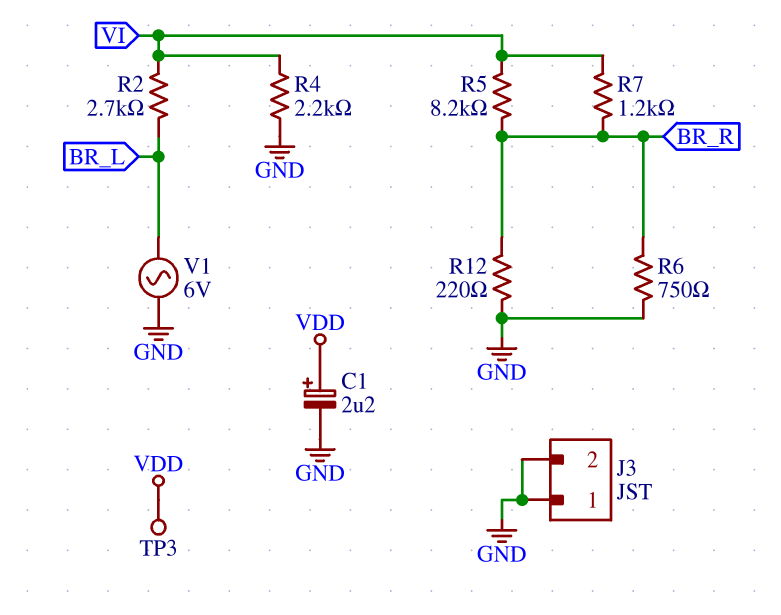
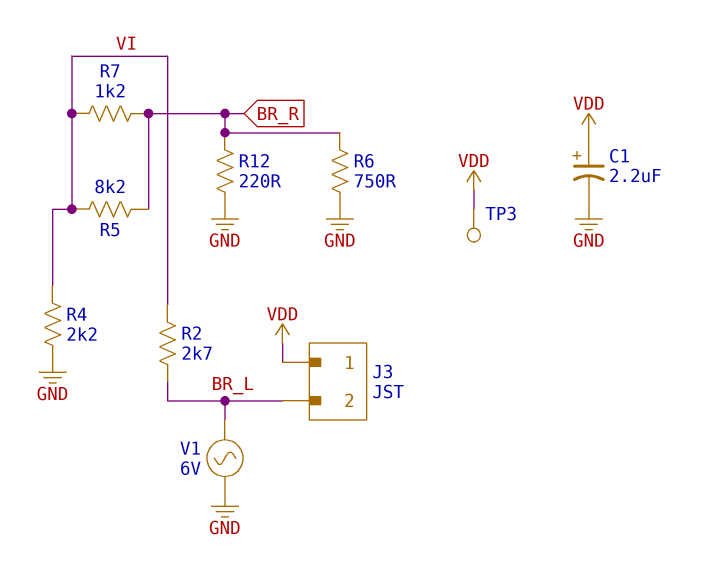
J3 pin 1: GND -> VDD
J3 pin 2: GND -> BR_L

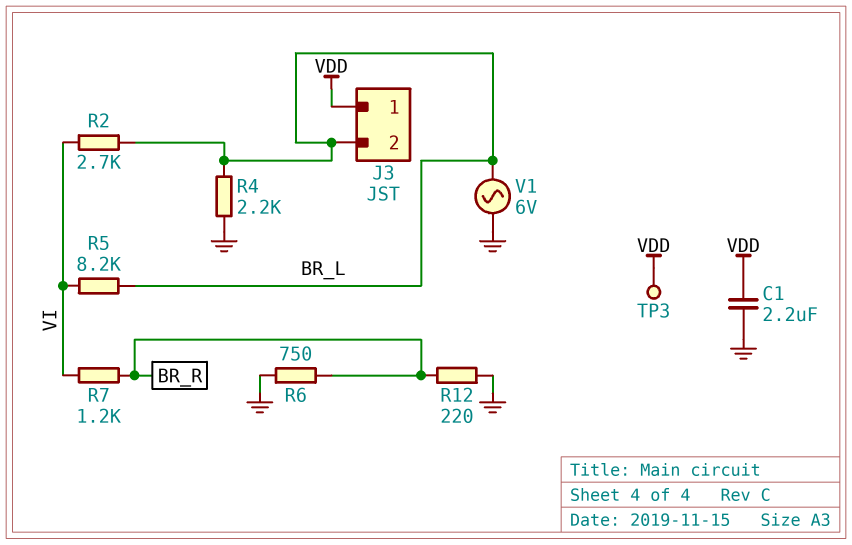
C1: 2.2uF (plus VDD, minus GND) -> 2.2uF (GND, VDD)
R4: 2.2k (GND, VI) -> 2.2k (BR_L, GND)
R5: 8.2k (BR_R, VI) -> 8.2k (BR_L, VI)

